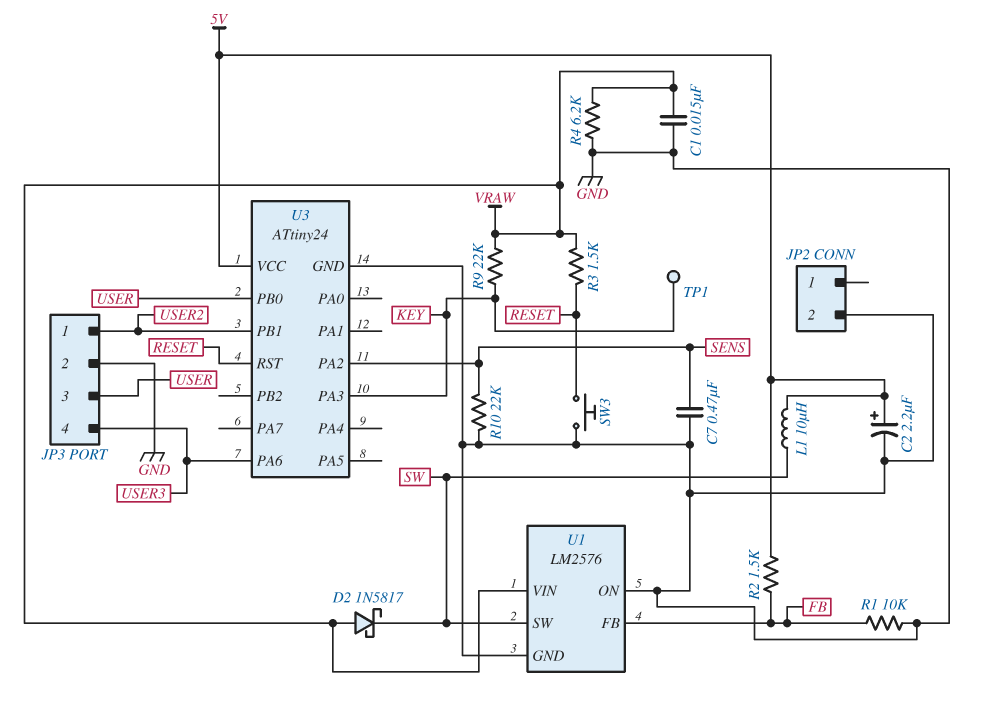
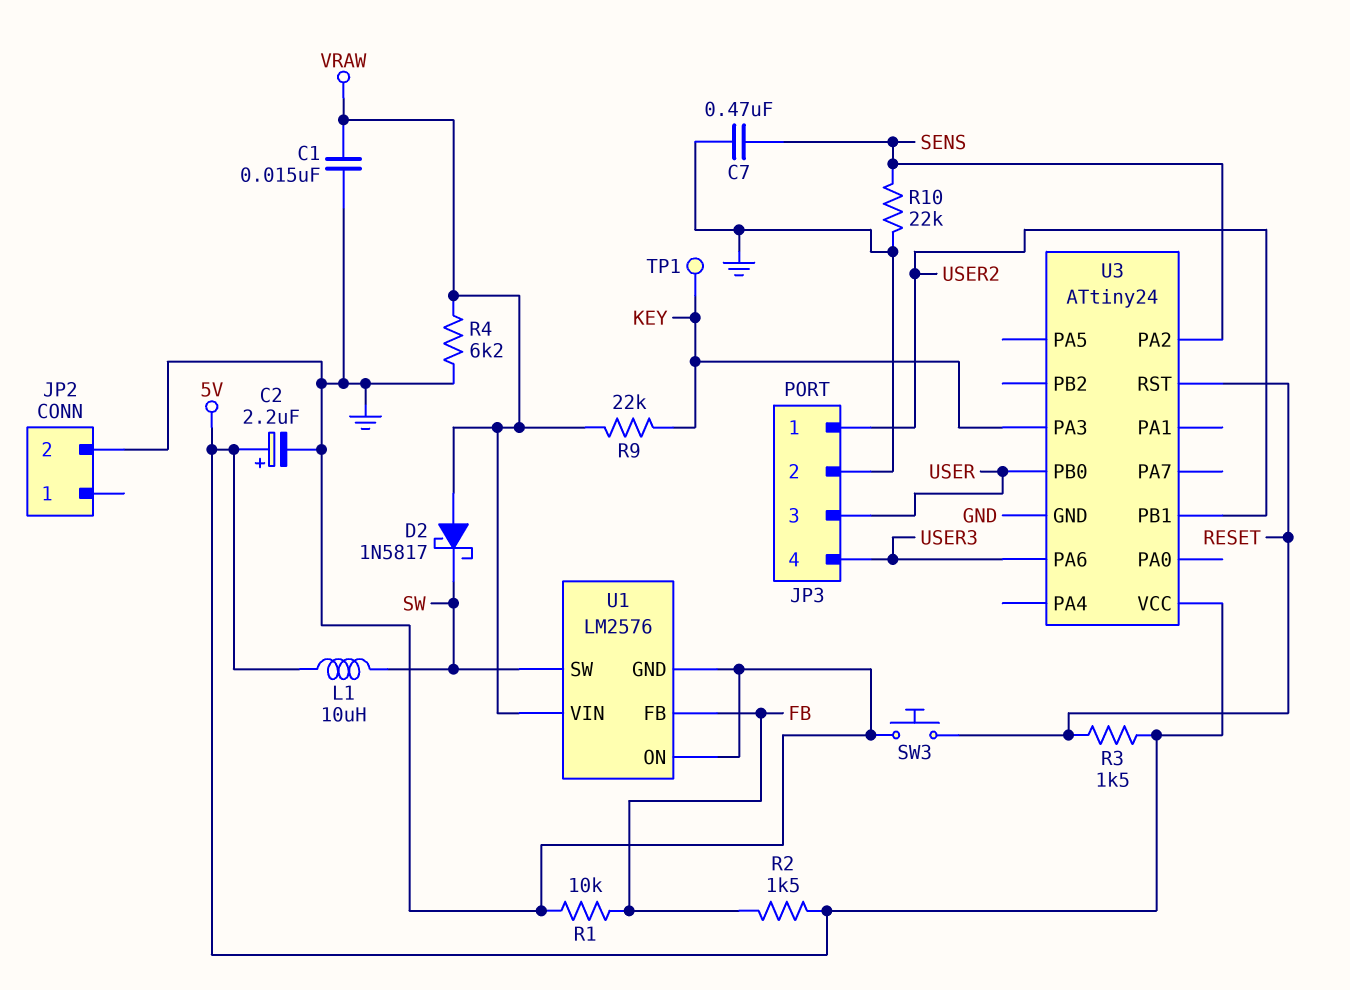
R3: 1.5k (RESET, VRAW) -> 1.5k (5V, RESET)

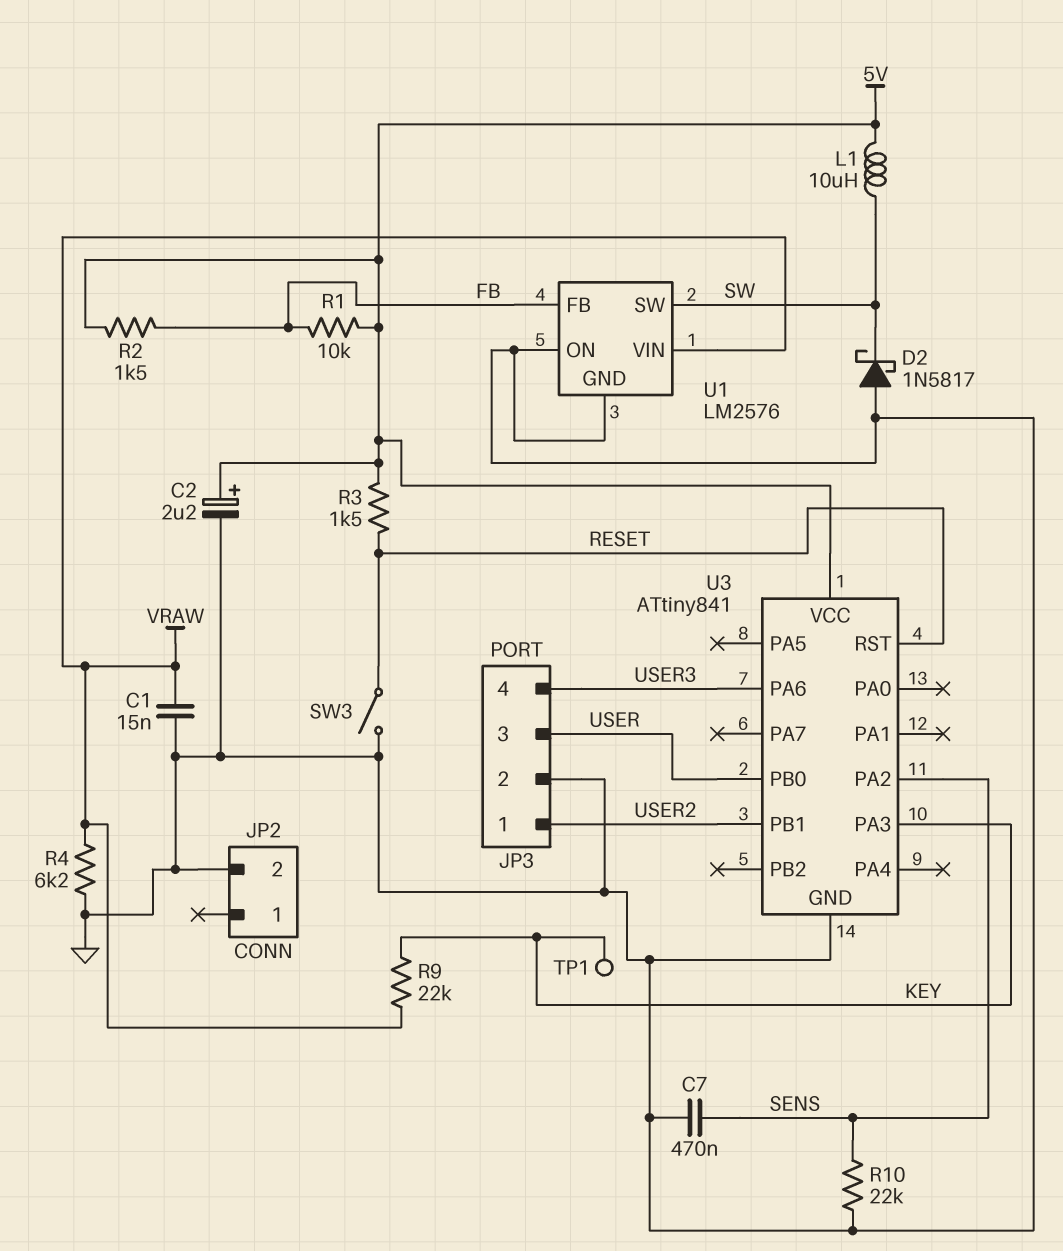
D2: schottky 1N5817 (A VRAW, K SW) -> schottky 1N5817 (A GND, K SW)
R1: 10k (FB, GND) -> 10k (5V, FB)
SW3: button (GND, RESET) -> switch (GND, RESET)
U3: ATtiny24 -> ATtiny841

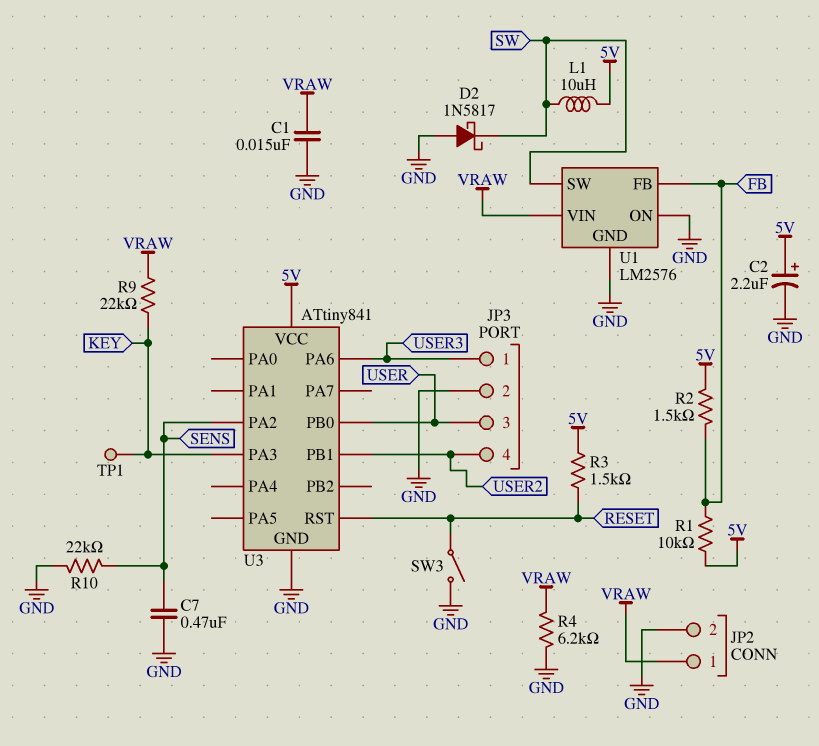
JP2 pin 1: none -> VRAW
JP3 pin 1: USER2 -> USER3
JP3 pin 4: USER3 -> USER2

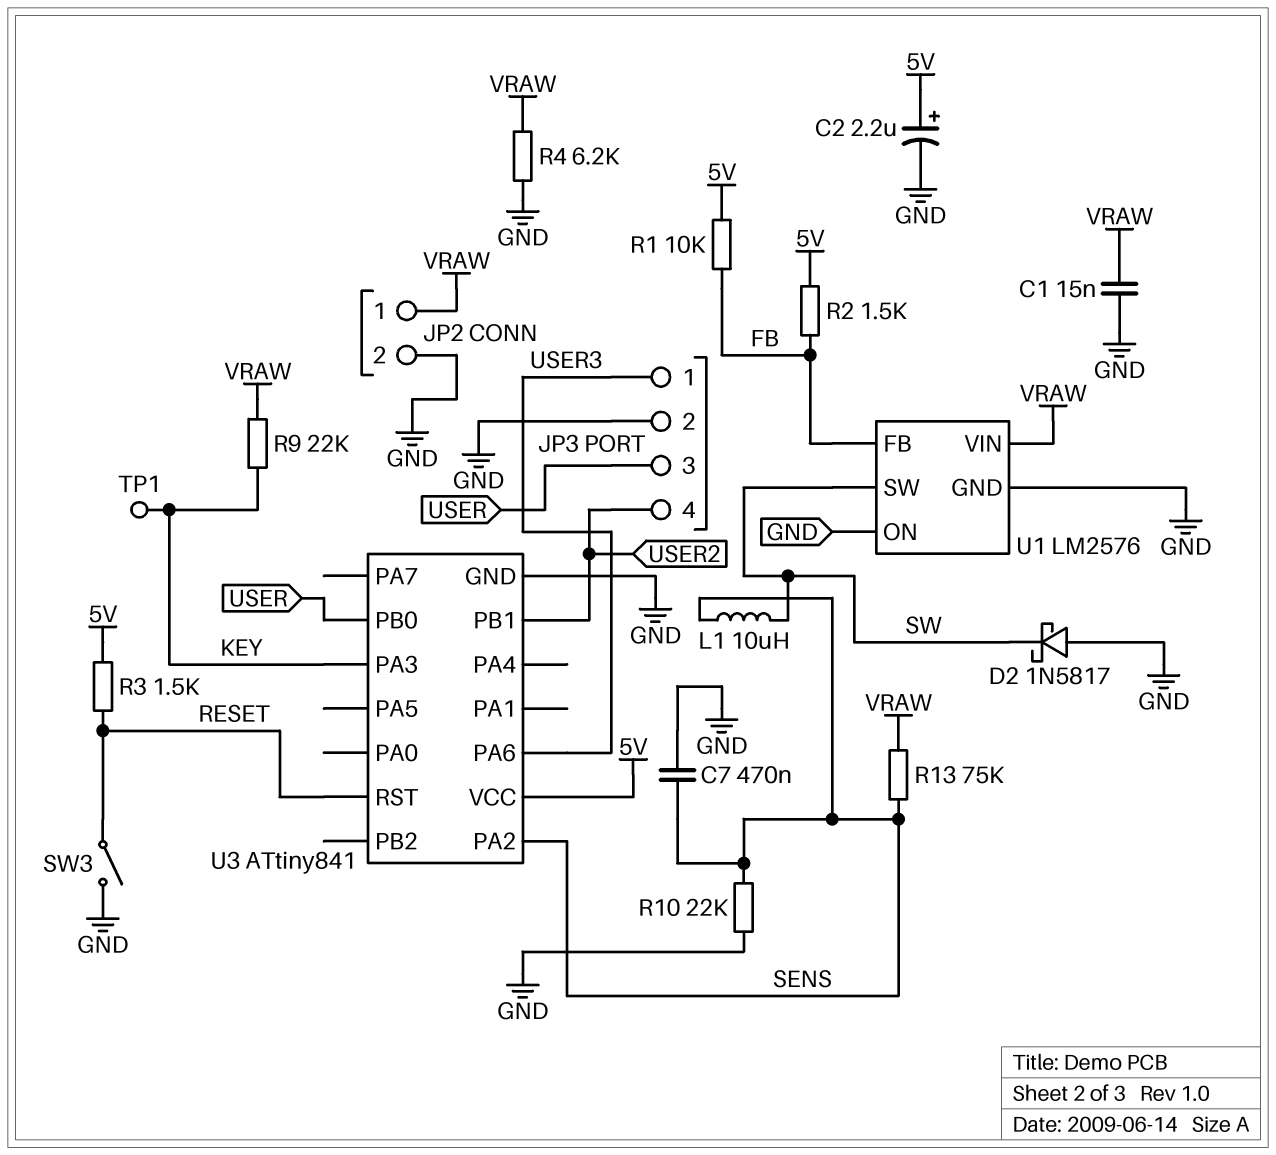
L1: 10uH (5V, SW) -> 10uH (SENS, SW)
R13: none -> 75k (SENS, VRAW)

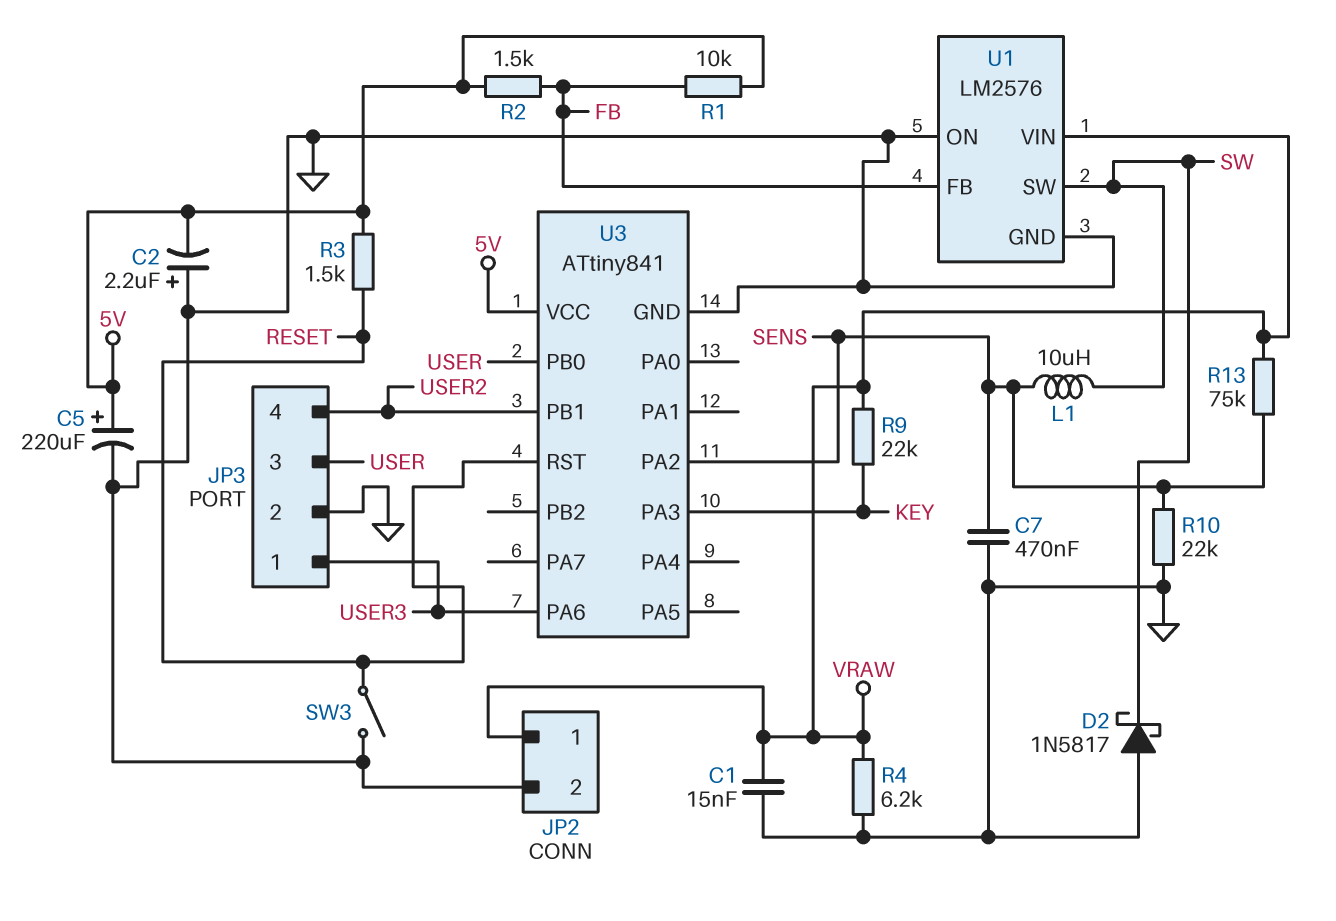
C2: 2.2uF (plus 5V, minus GND) -> 2.2uF (plus GND, minus 5V)
C5: none -> 220uF (plus 5V, minus GND)
TP1: test point (KEY) -> none

